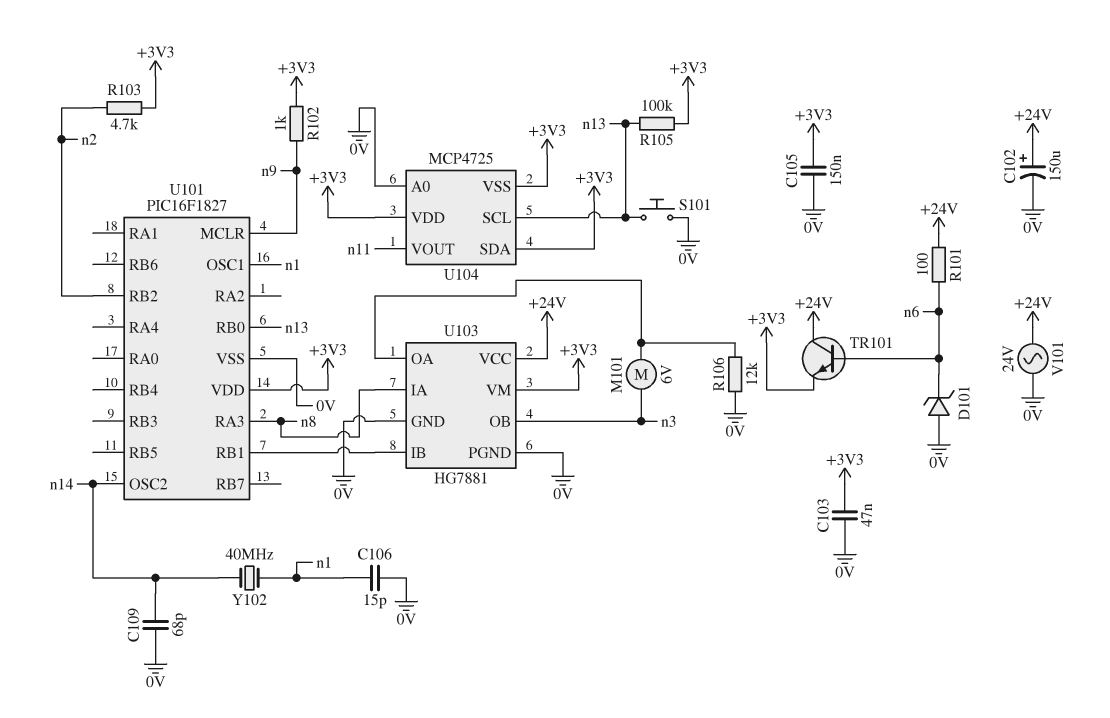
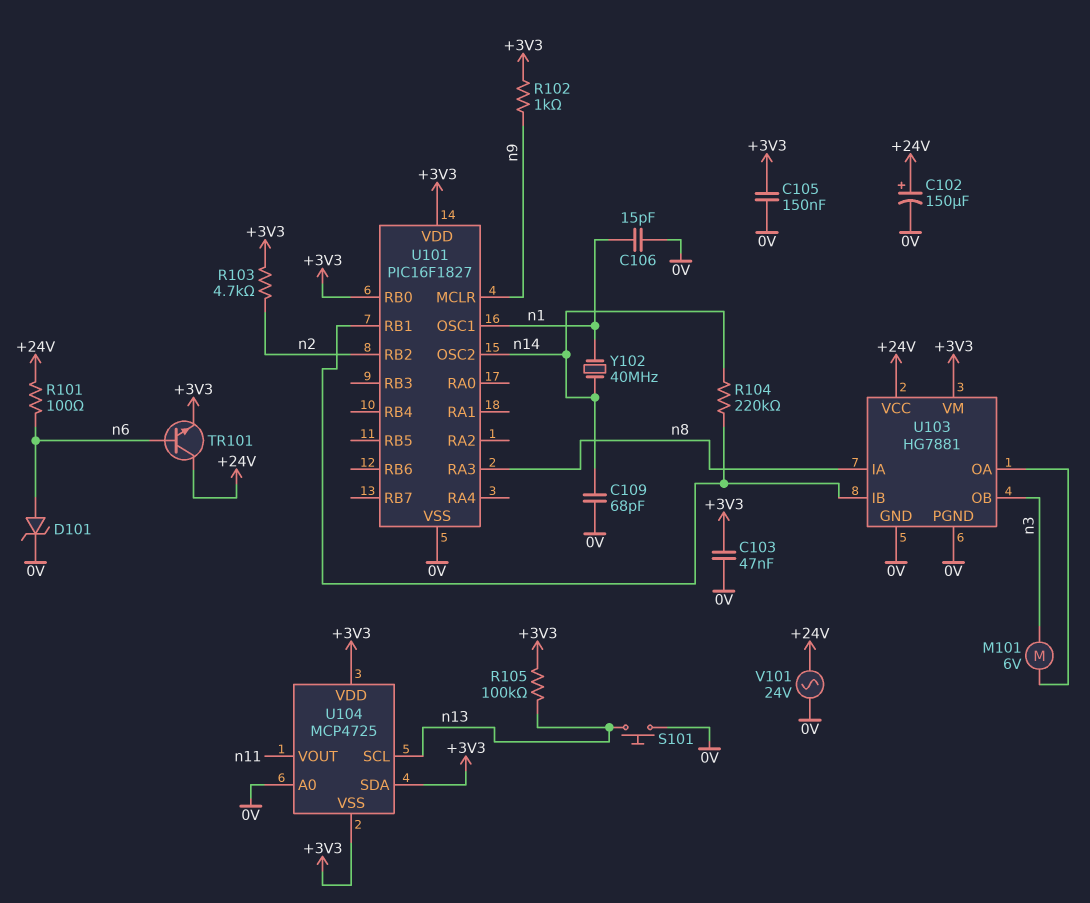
D101: zener (A 0V, K n6) -> zener (A n6, K 0V)
R104: none -> 220k (U101/RB1, n14)
R106: 12k (0V, U103/OA) -> none
U101 pin RB0: n13 -> +3V3

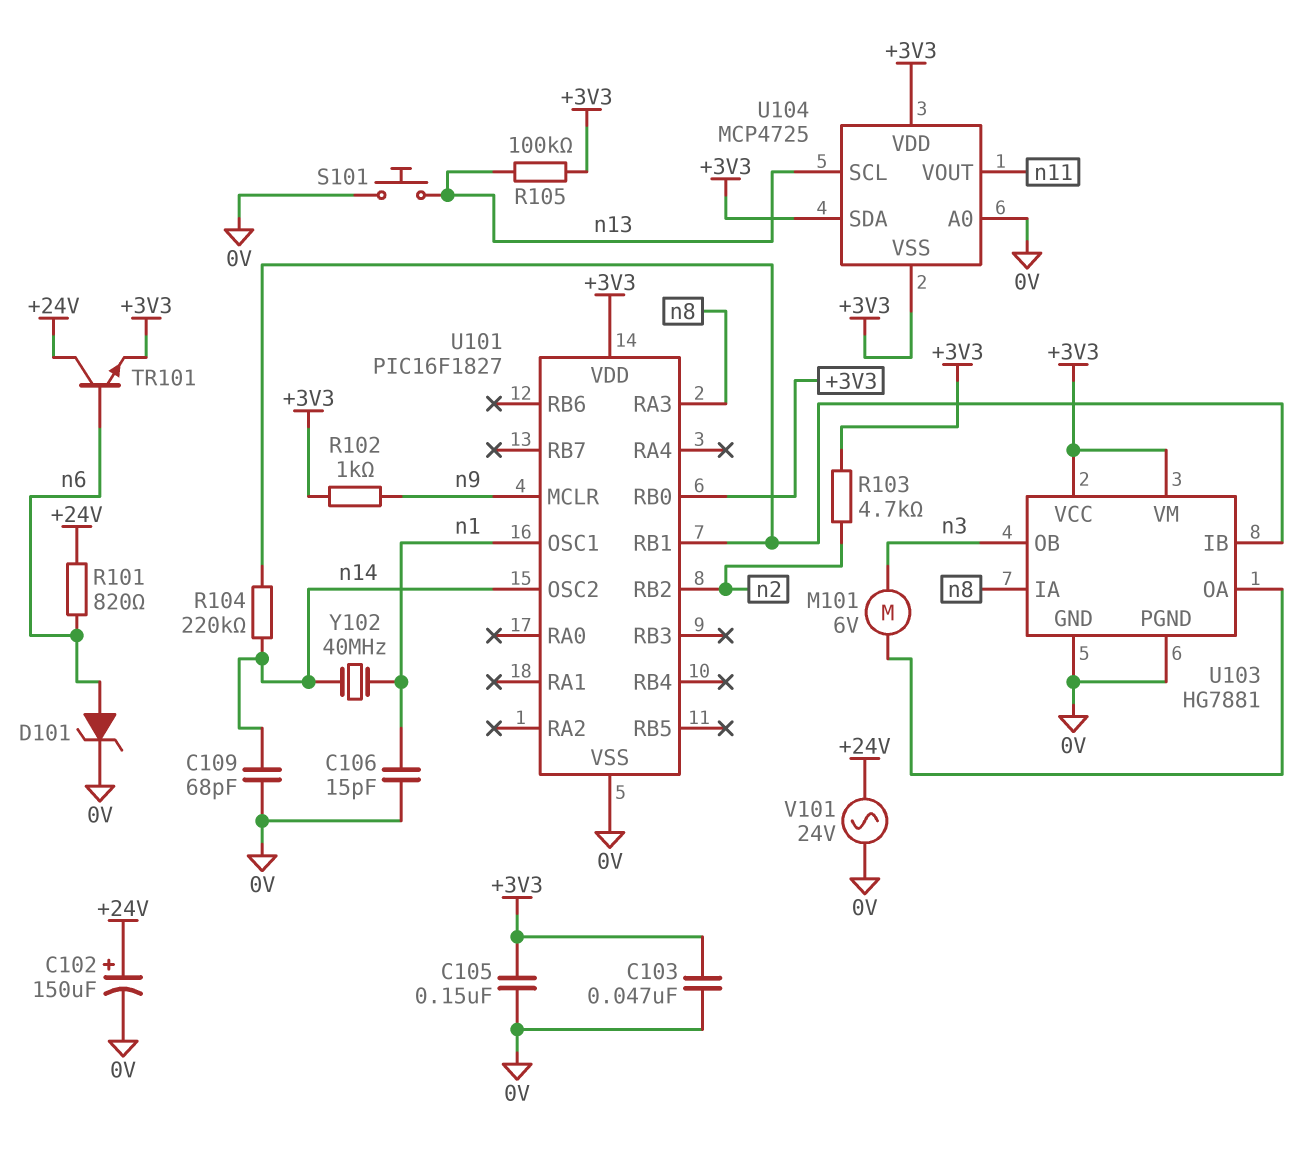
R101: 100 (+24V, n6) -> 820 (+24V, n6)
U103 pin VCC: +24V -> +3V3

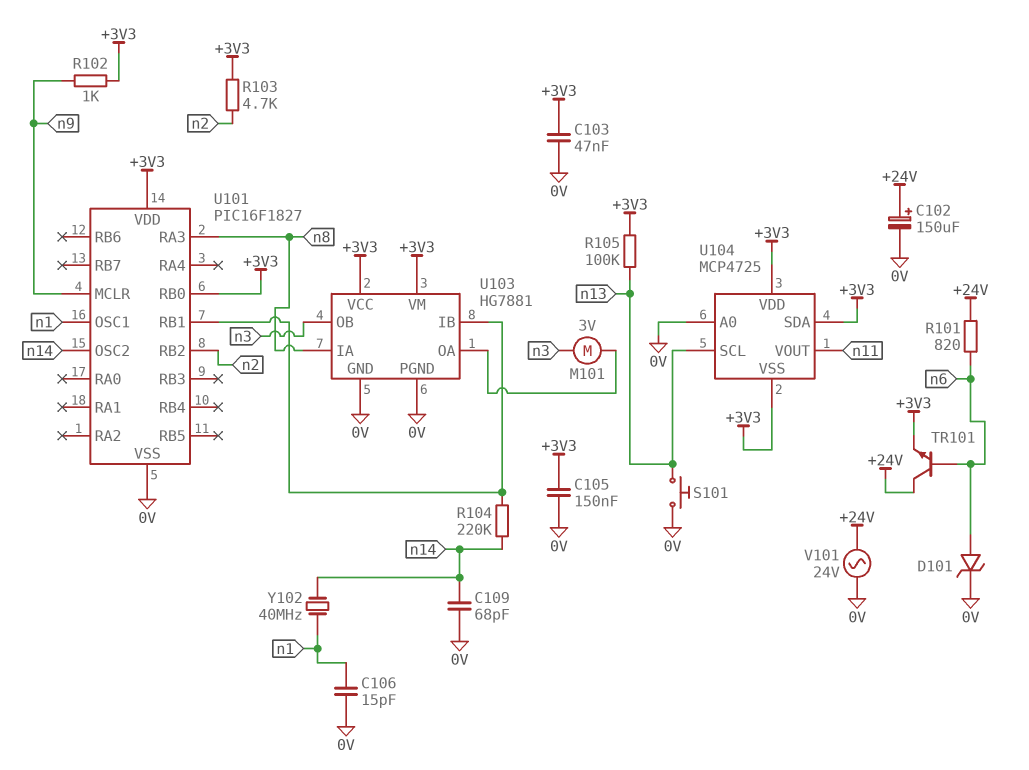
M101: motor 6V (U103/OA, n3) -> motor 3V (U103/OA, n3)

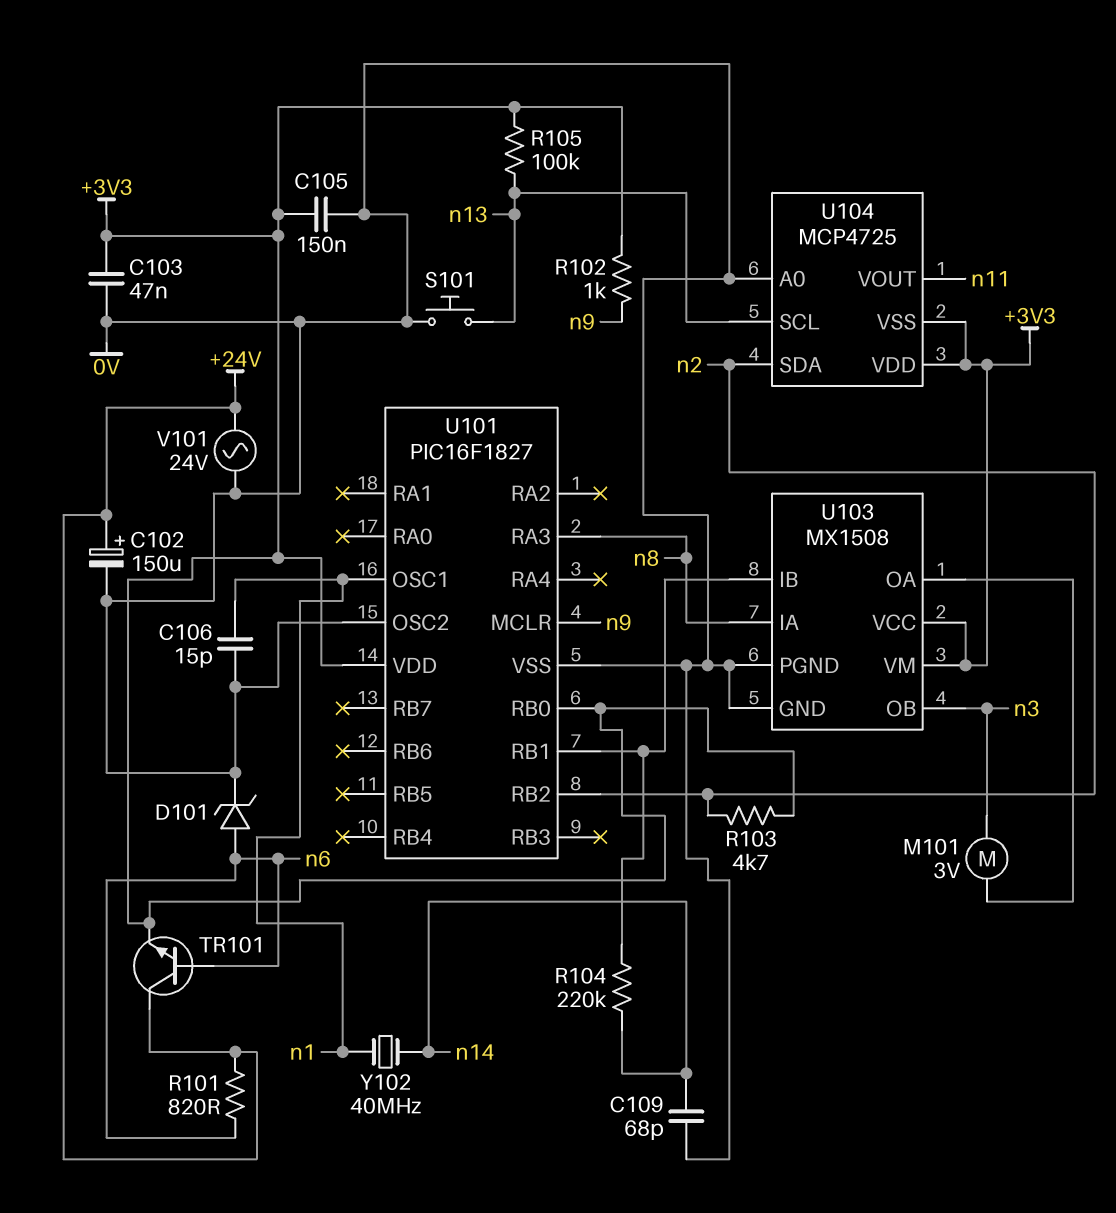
U101 pin OSC2: n14 -> 0V
U103: HG7881 -> MX1508
U104 pin SDA: +3V3 -> n2

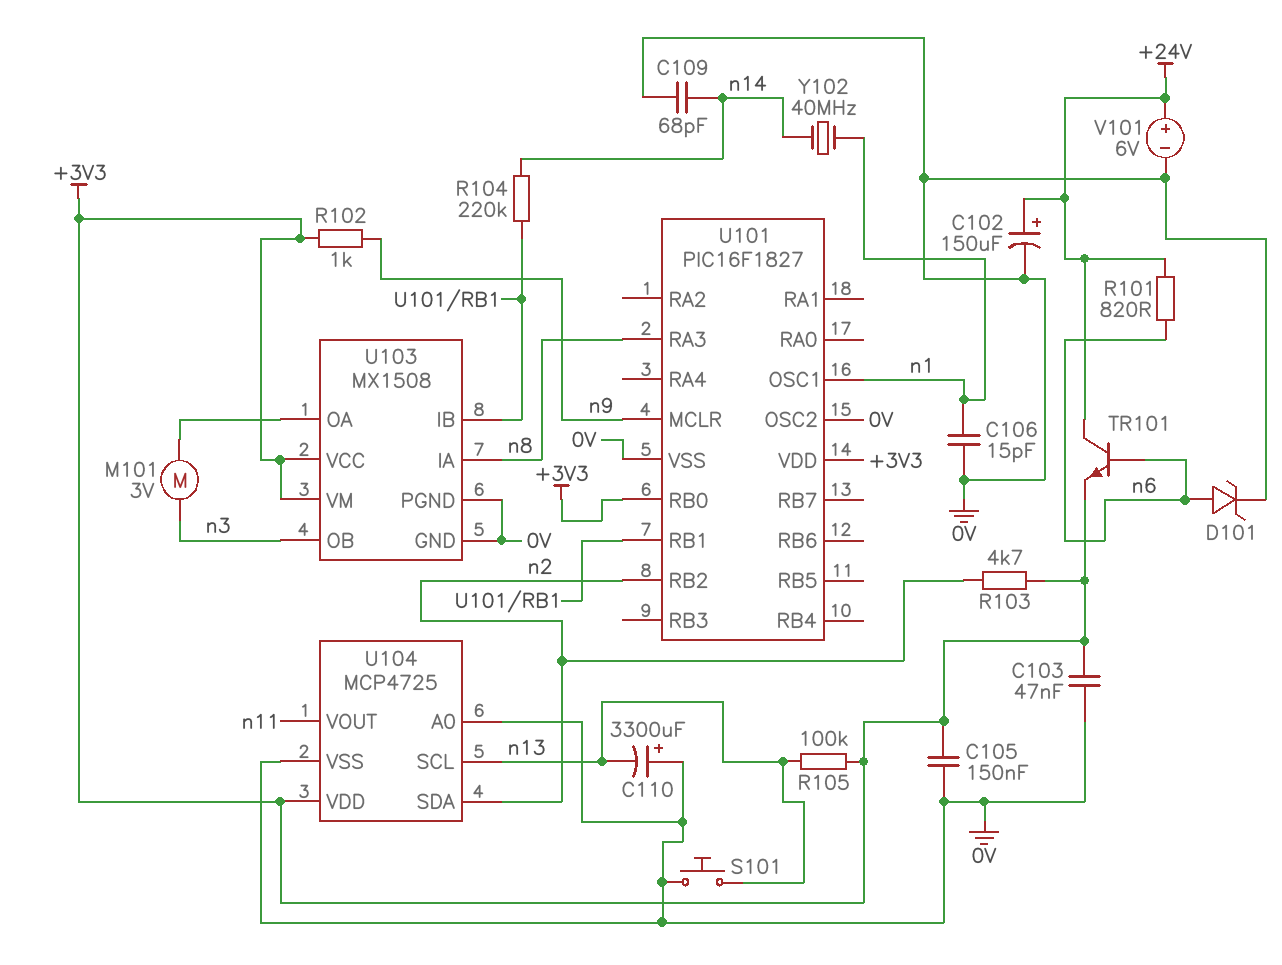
C110: none -> 3300uF (plus 0V, minus n13)
U104 pin VSS: +3V3 -> 0V
V101: AC 24V (+24V, 0V) -> 6V (plus +24V, minus 0V)

